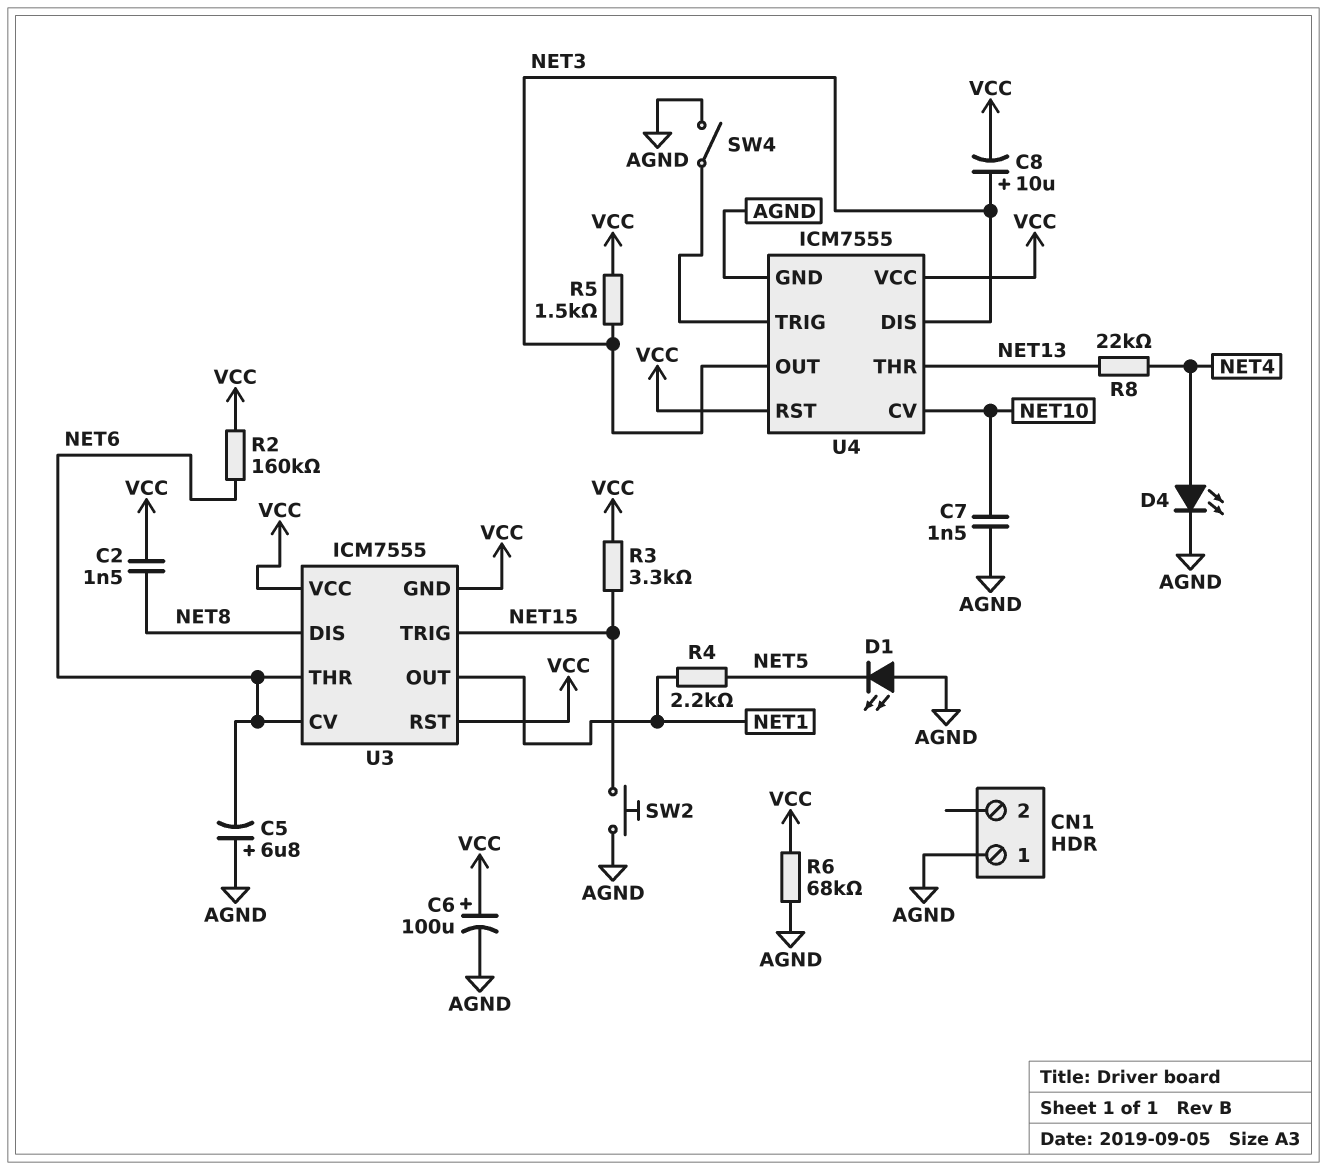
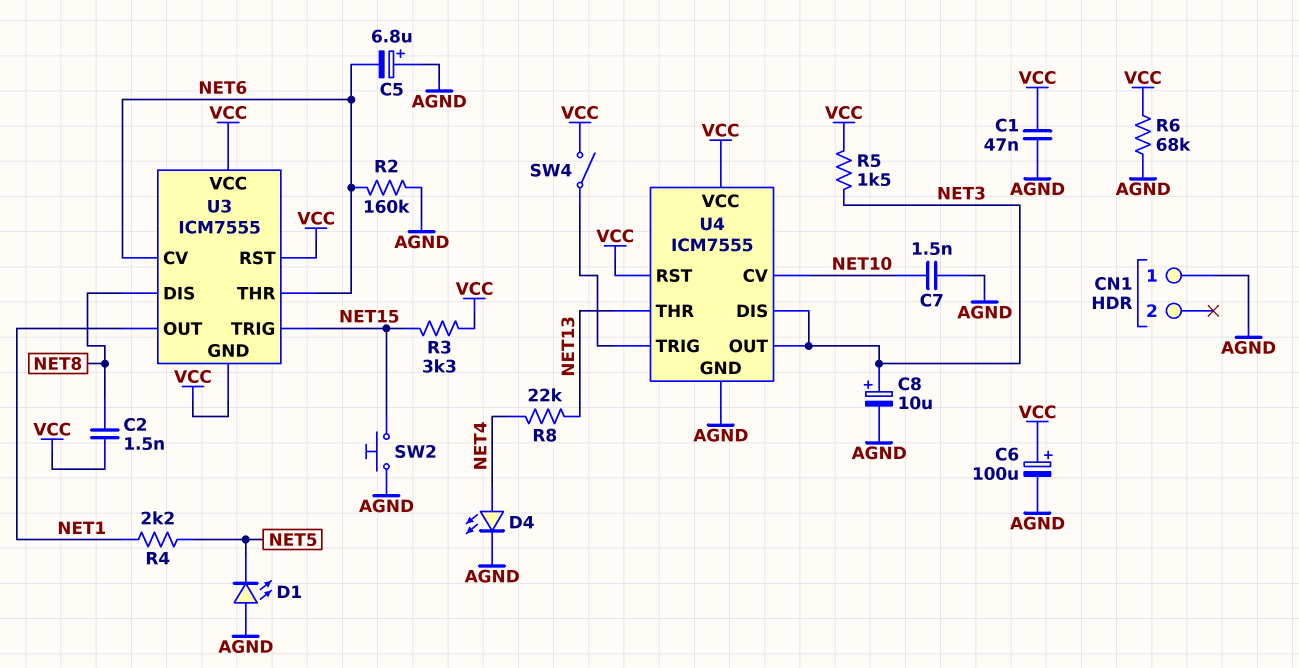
C1: none -> 47nF (AGND, VCC)
C8: 10uF (plus NET3, minus VCC) -> 10uF (plus NET3, minus AGND)
R2: 160k (NET6, VCC) -> 160k (AGND, NET6)
SW4: switch (AGND, U4/TRIG) -> switch (U4/TRIG, VCC)

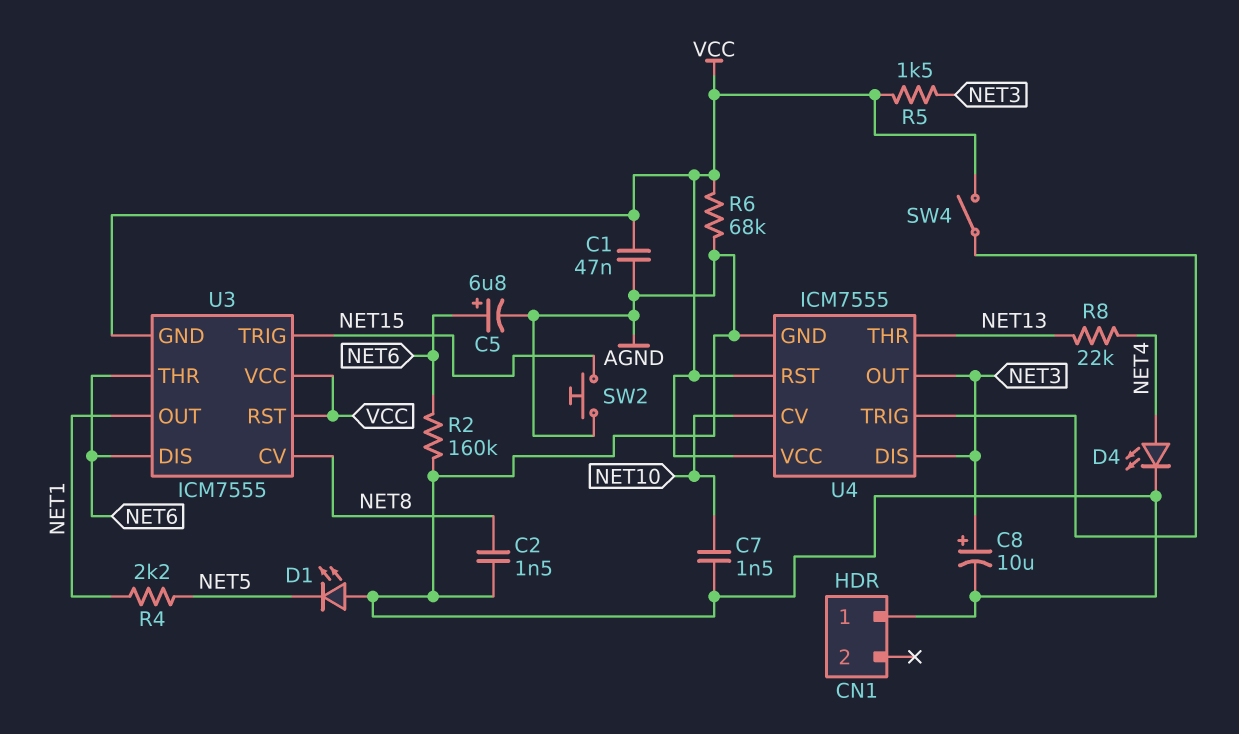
C2: 1.5nF (NET8, VCC) -> 1.5nF (AGND, NET8)
C5: 6.8uF (plus AGND, minus NET6) -> 6.8uF (plus NET6, minus AGND)
C6: 100uF (plus VCC, minus AGND) -> none
R3: 3.3k (NET15, VCC) -> none
U3 pin CV: NET6 -> NET8
U3 pin DIS: NET8 -> NET6

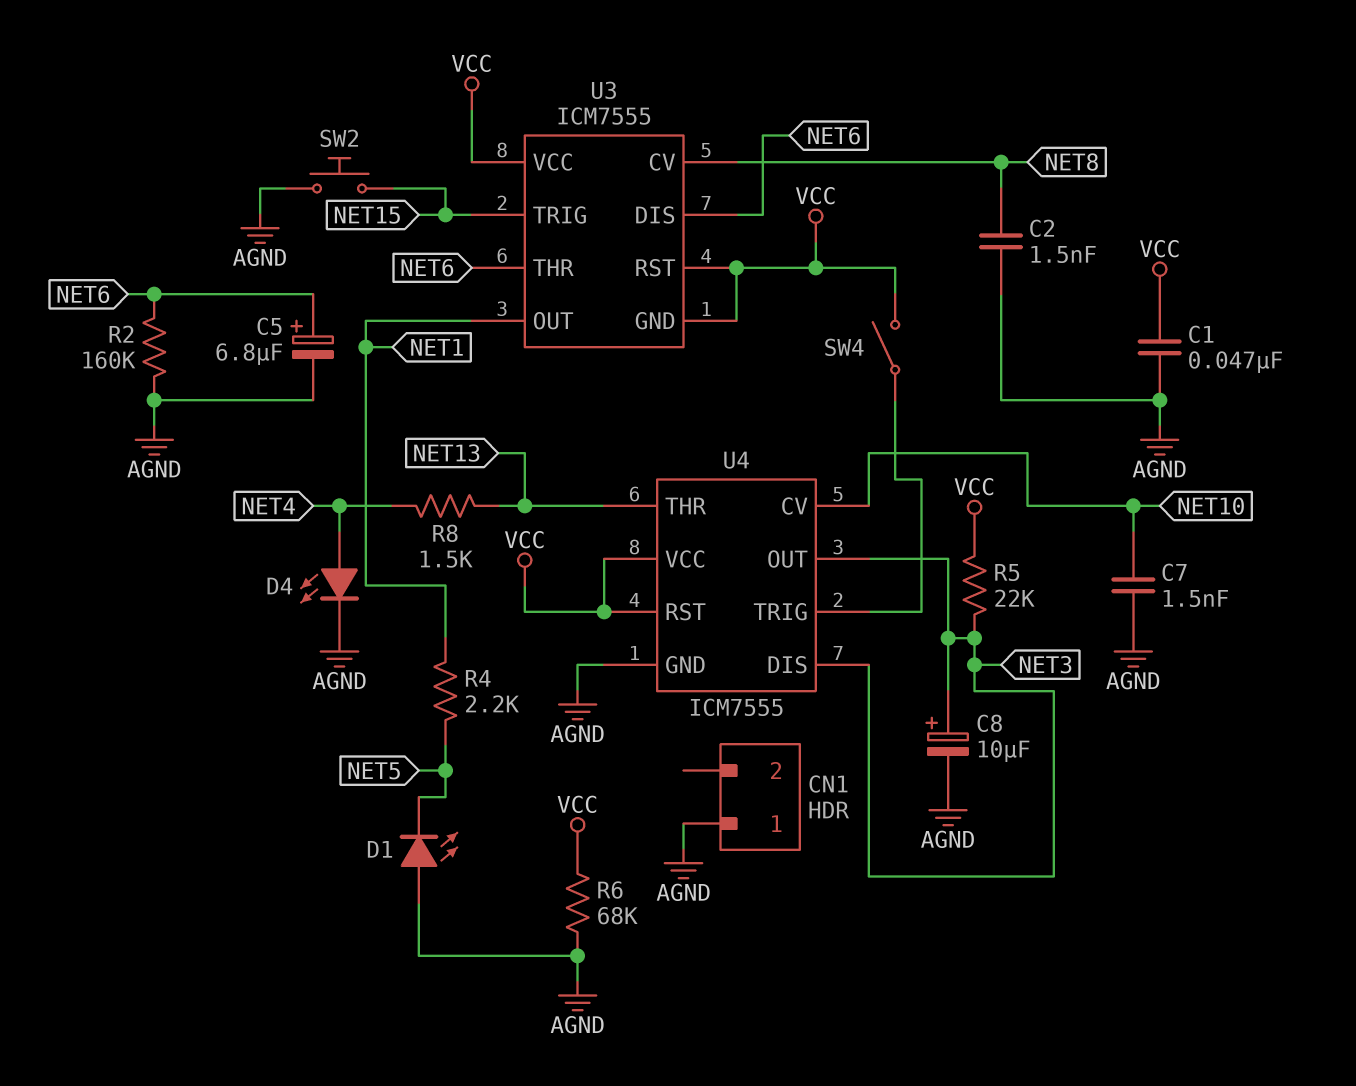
R5: 1.5k (NET3, VCC) -> 22k (NET3, VCC)
R8: 22k (NET4, NET13) -> 1.5k (NET4, NET13)

